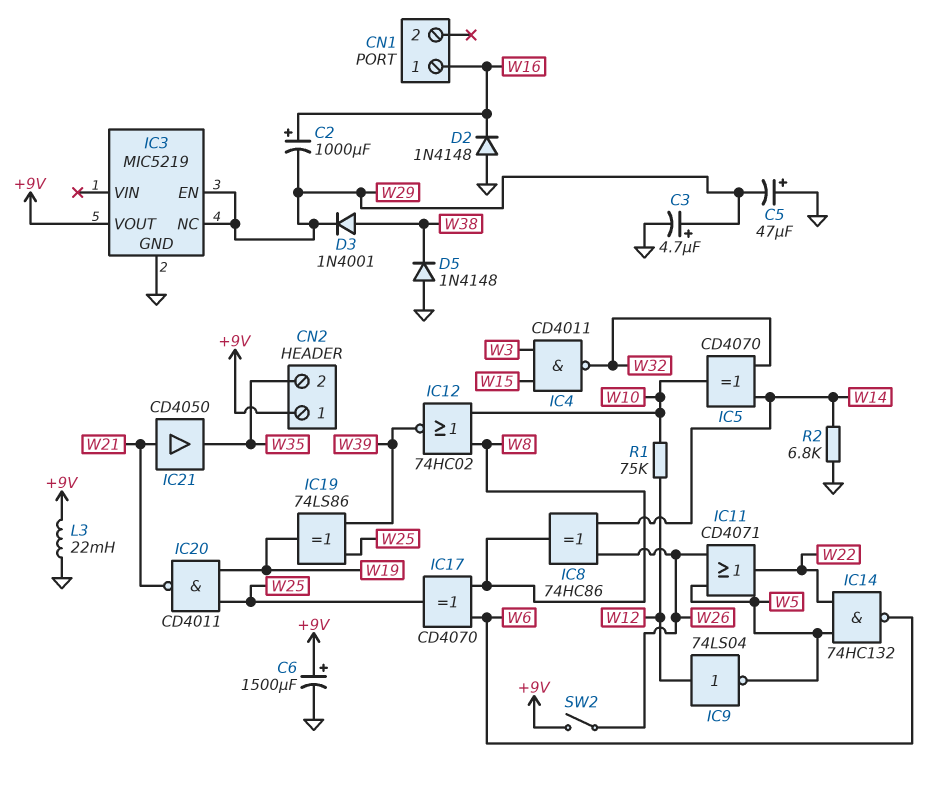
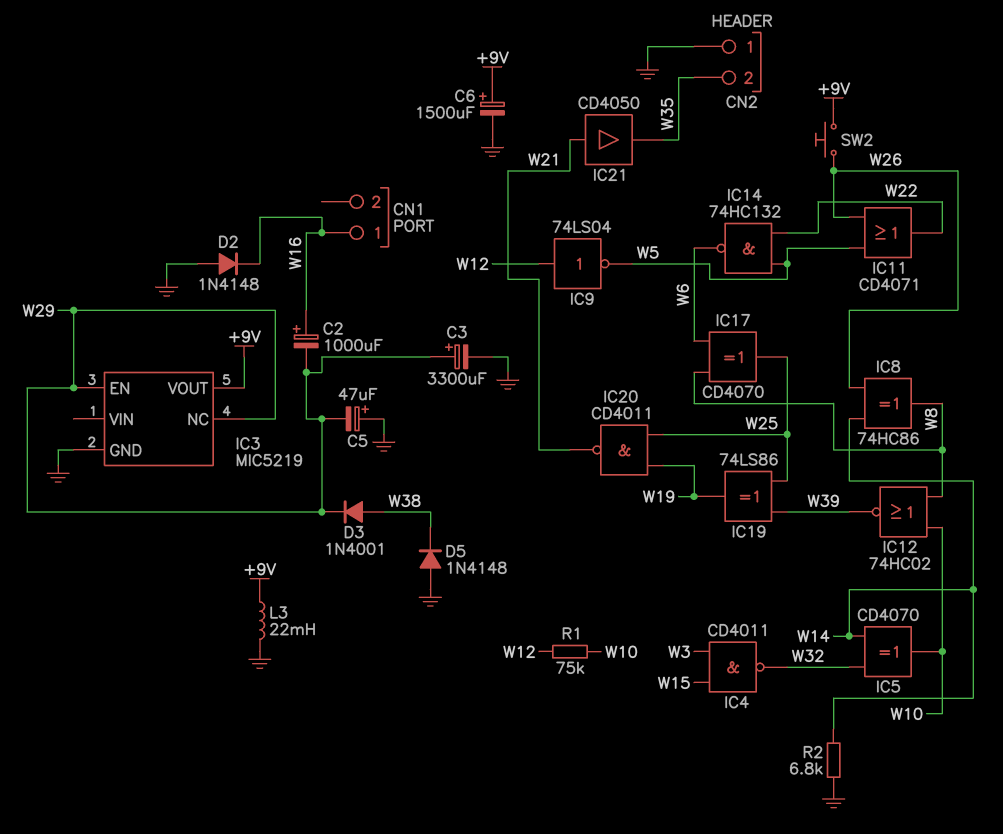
C3: 4.7uF (plus W29, minus GND) -> 3300uF (plus W29, minus GND)
CN2 pin 1: +9V -> GND
SW2: switch (+9V, W26) -> button (+9V, W26)

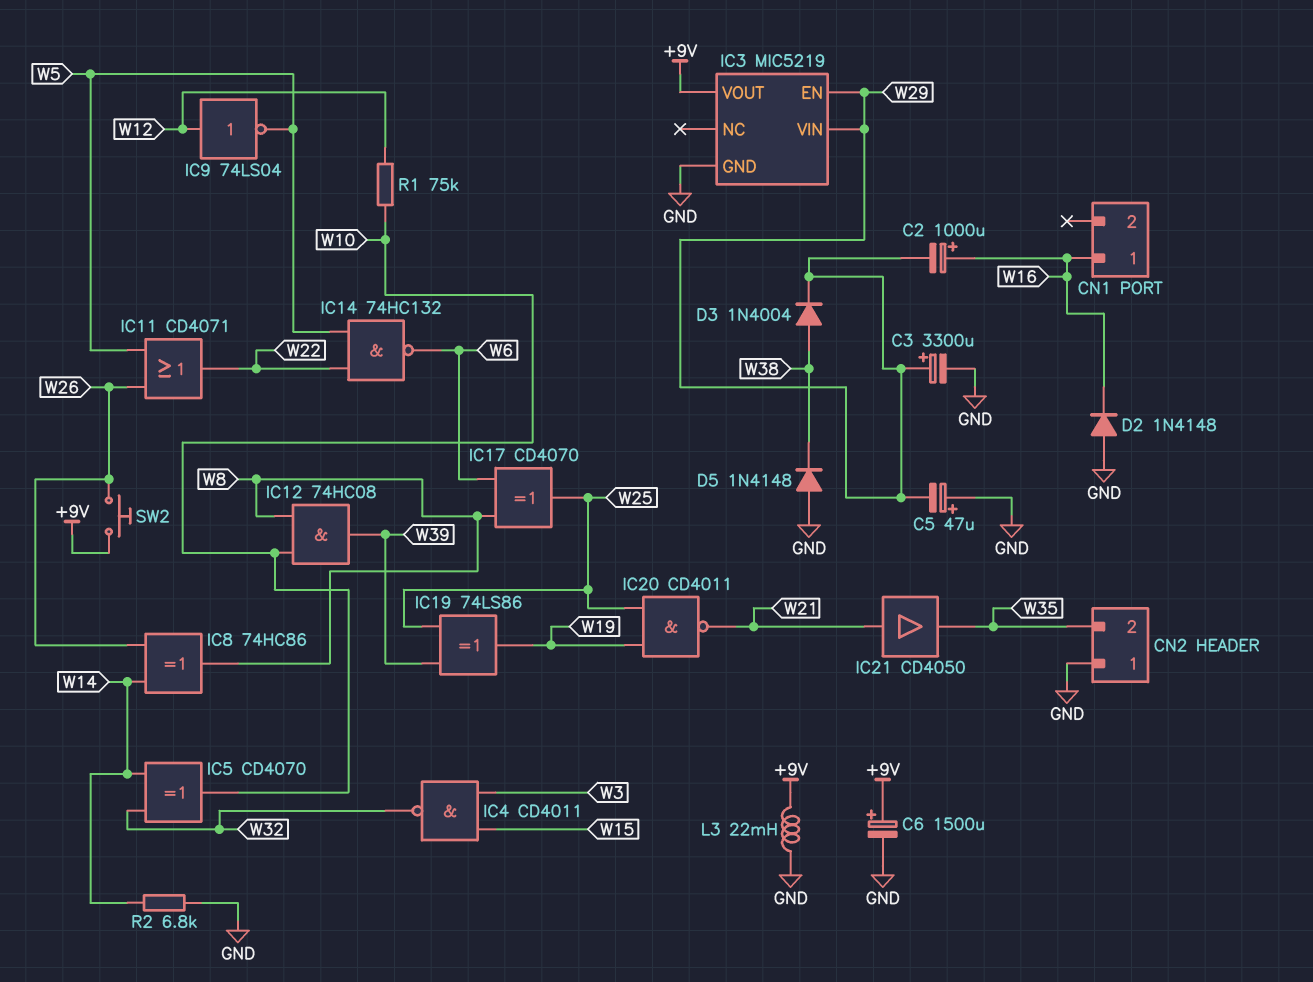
D3: diode 1N4001 (A W38, K W29) -> diode 1N4004 (A W38, K W29)
IC3 pin NC: W29 -> none
IC3 pin VIN: none -> W29
IC12: NOR 74HC02 (in W8, in W10, out W39) -> AND 74HC08 (in W8, in W10, out W39)

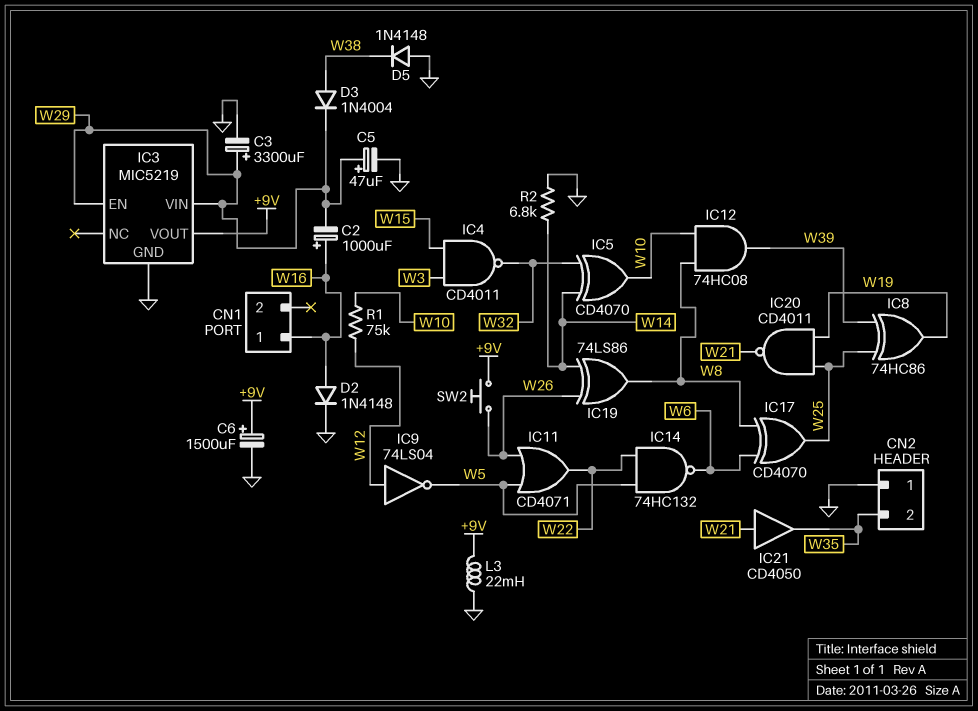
C5: 47uF (plus GND, minus W29) -> 47uF (plus W29, minus GND)
D2: diode 1N4148 (A GND, K W16) -> diode 1N4148 (A W16, K GND)
IC8: XOR 74HC86 (in W14, in W26, out W8) -> XOR 74HC86 (in W25, in W39, out W19)
IC19: XOR 74LS86 (in W25, in W39, out W19) -> XOR 74LS86 (in W14, in W26, out W8)

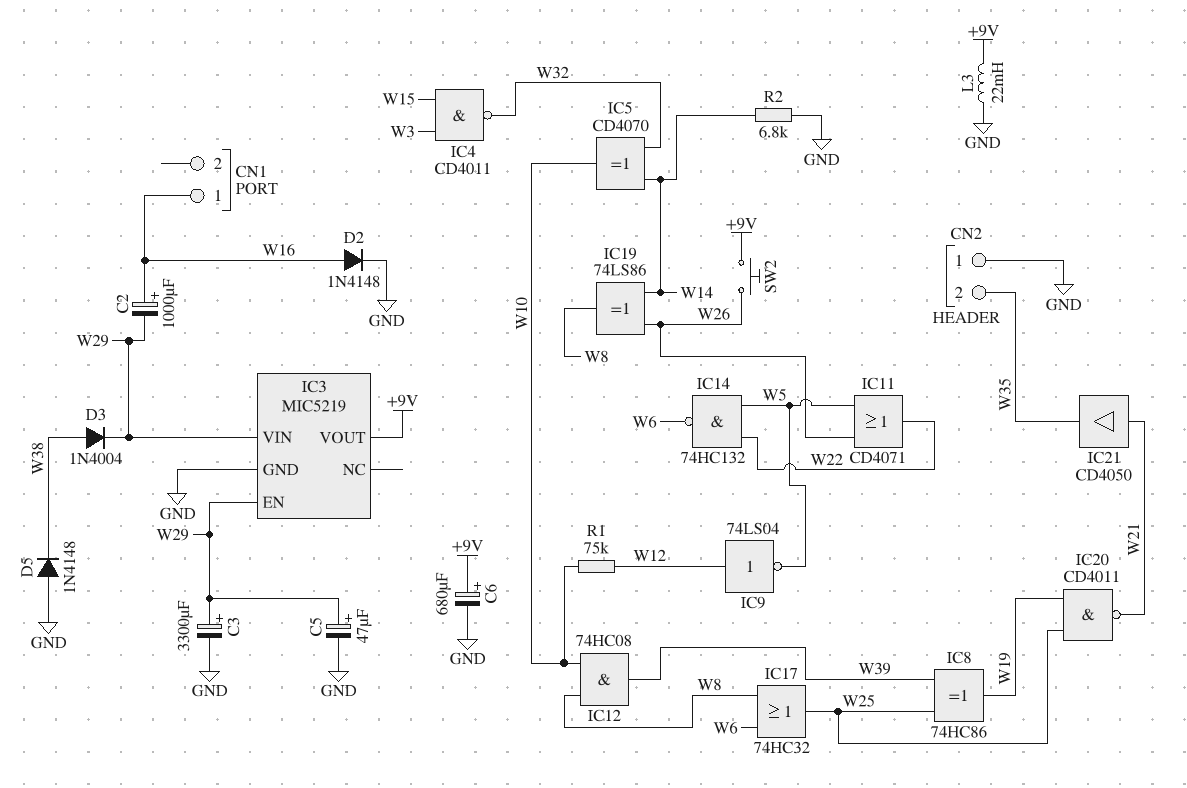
C6: 1500uF (plus +9V, minus GND) -> 680uF (plus +9V, minus GND)
IC17: XOR CD4070 (in W6, in W8, out W25) -> OR 74HC32 (in W6, in W8, out W25)

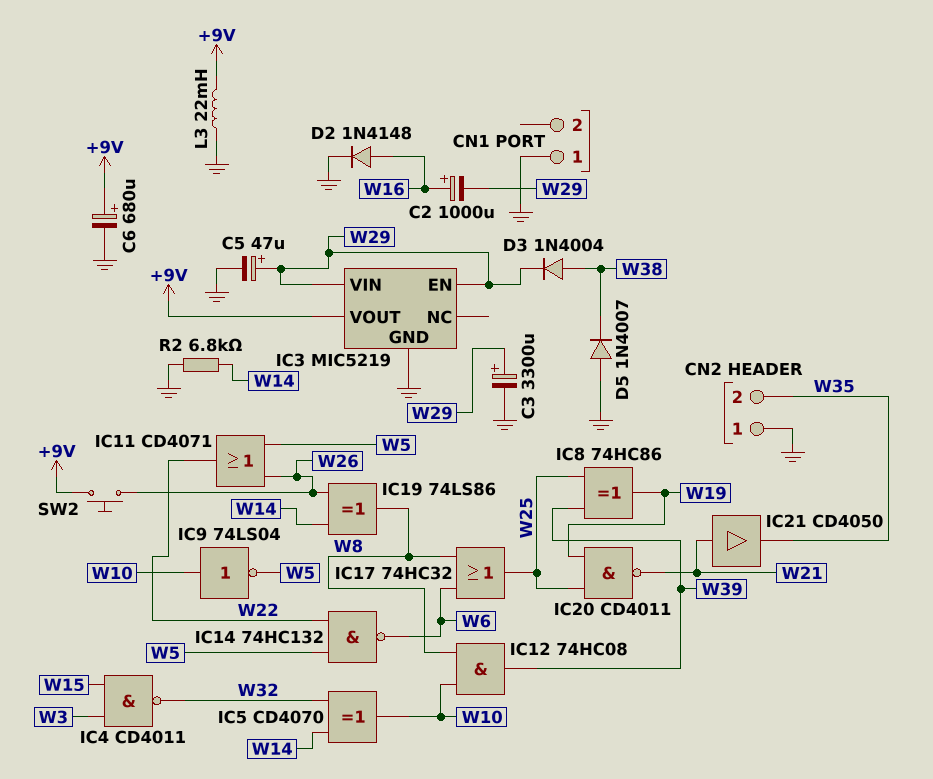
CN1 pin 1: W16 -> GND
D5: diode 1N4148 (A GND, K W38) -> diode 1N4007 (A GND, K W38)
IC9: NOT 74LS04 (in W12, out W5) -> NOT 74LS04 (in W10, out W5)
R1: 75k (W10, W12) -> none

